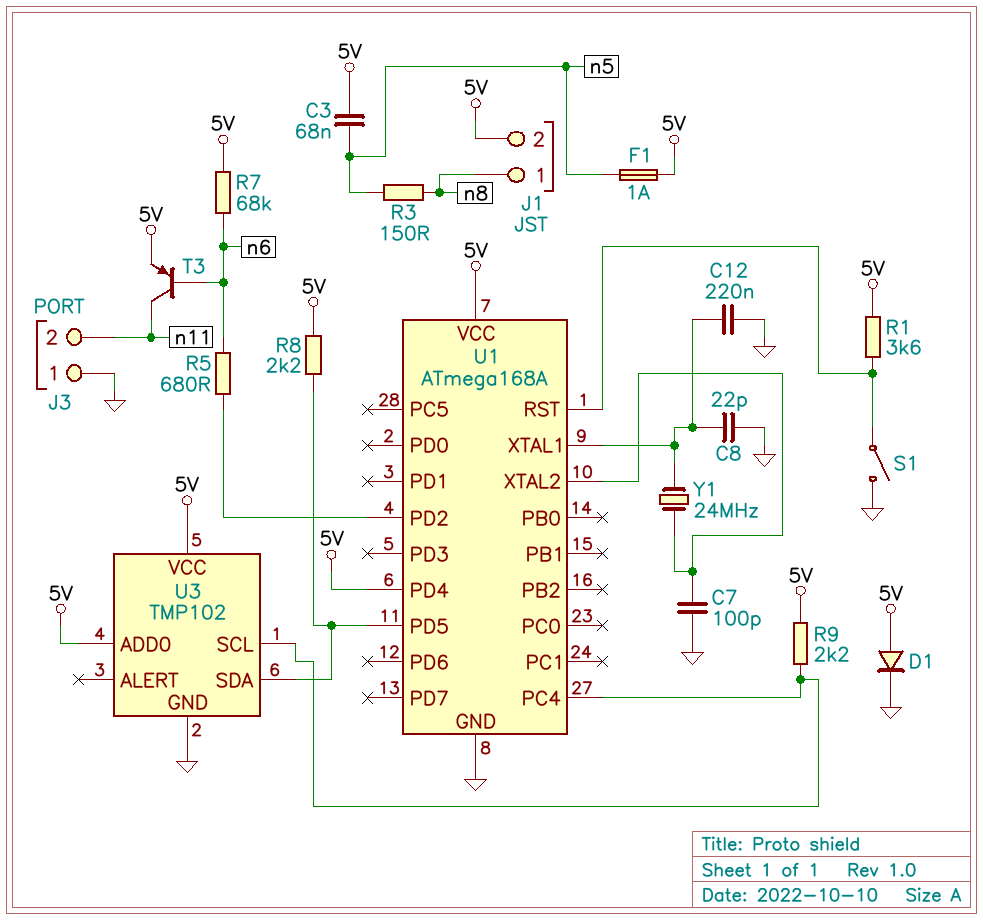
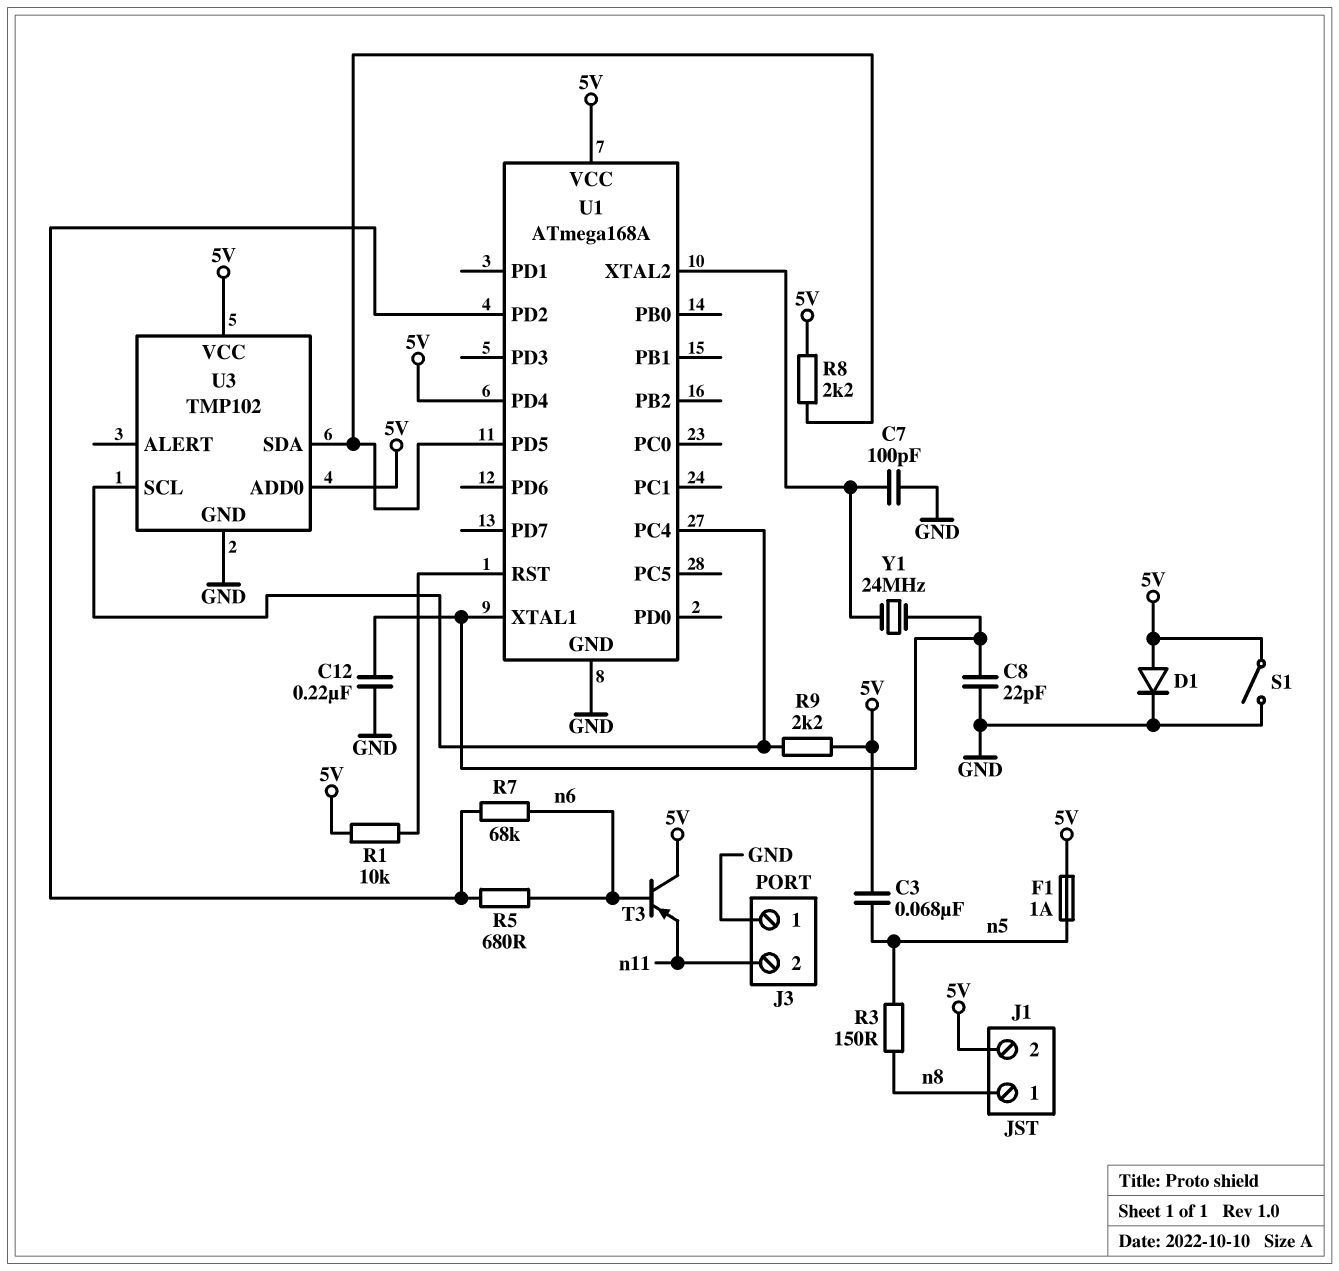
R1: 3.6k (5V, U1/RST) -> 10k (5V, U1/RST)
R7: 68k (5V, n6) -> 68k (U1/PD2, n6)
S1: switch (GND, U1/RST) -> switch (5V, GND)
T3: PNP (B n6, C n11, E 5V) -> PNP (B n6, C 5V, E n11)

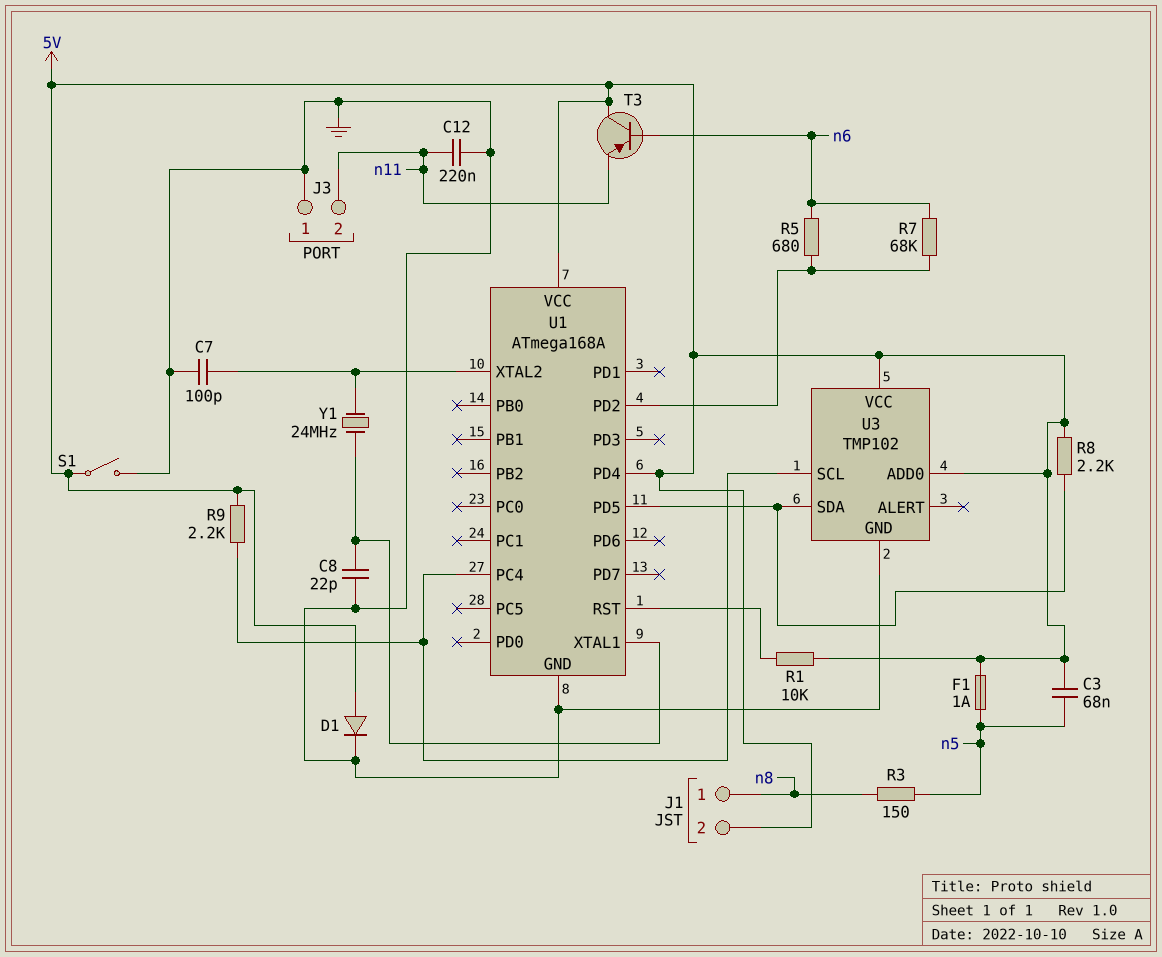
C12: 220nF (GND, U1/XTAL1) -> 220nF (GND, n11)

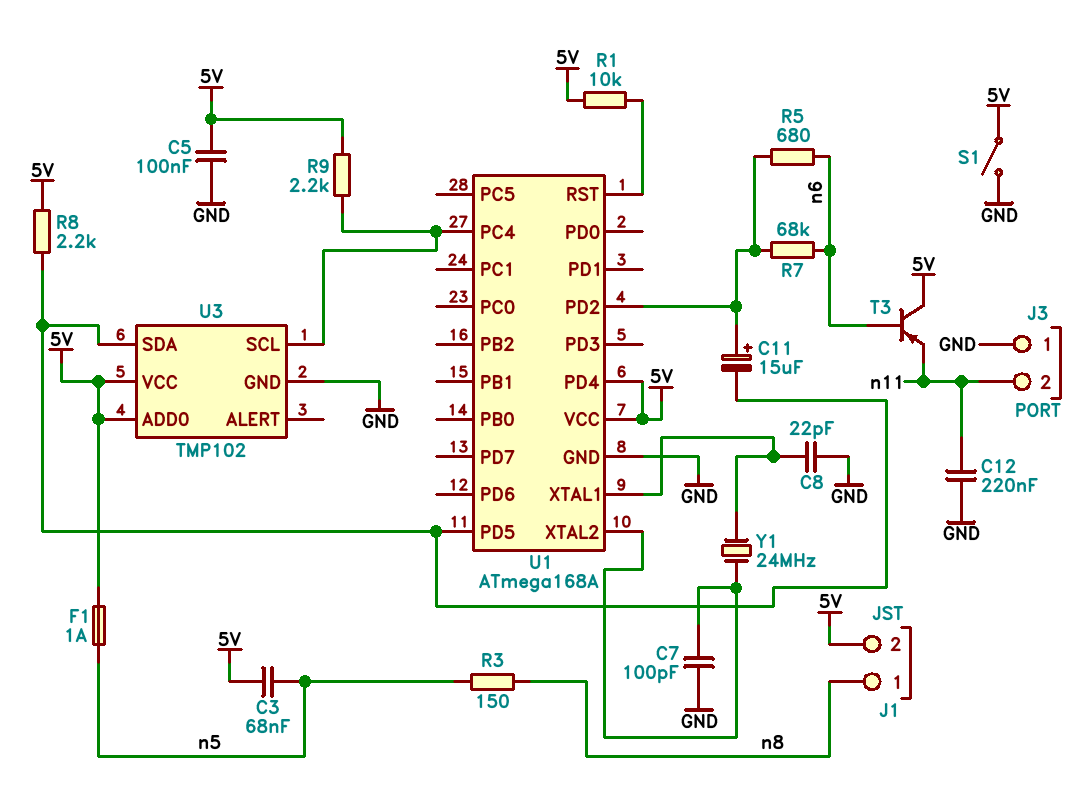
C5: none -> 100nF (5V, GND)
C11: none -> 15uF (plus U1/PD2, minus U1/PD5)
D1: diode (A 5V, K GND) -> none

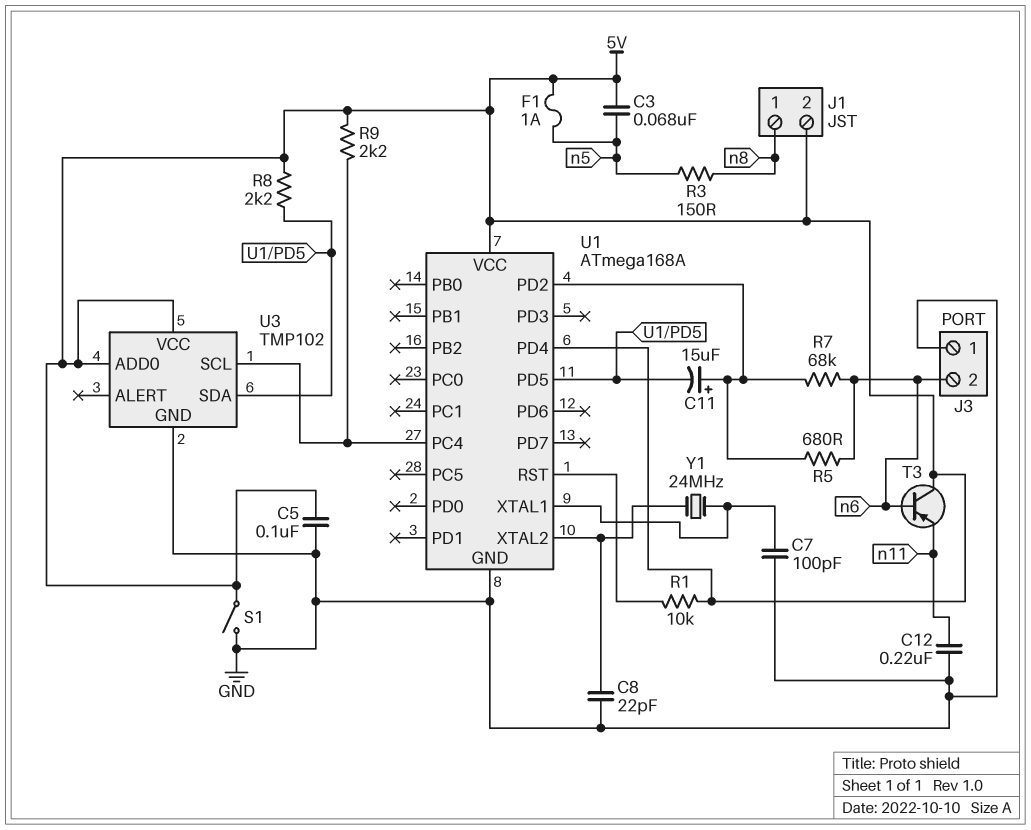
C7: 100pF (GND, U1/XTAL2) -> 100pF (GND, U1/XTAL1)
C8: 22pF (GND, U1/XTAL1) -> 22pF (GND, U1/XTAL2)
J3 pin 2: n11 -> n6

